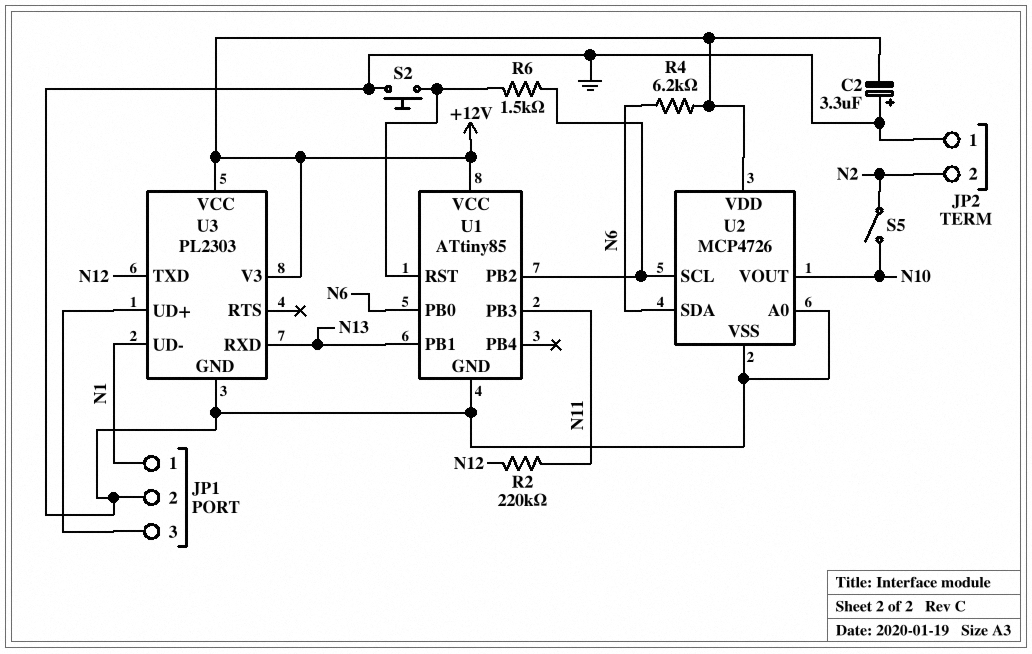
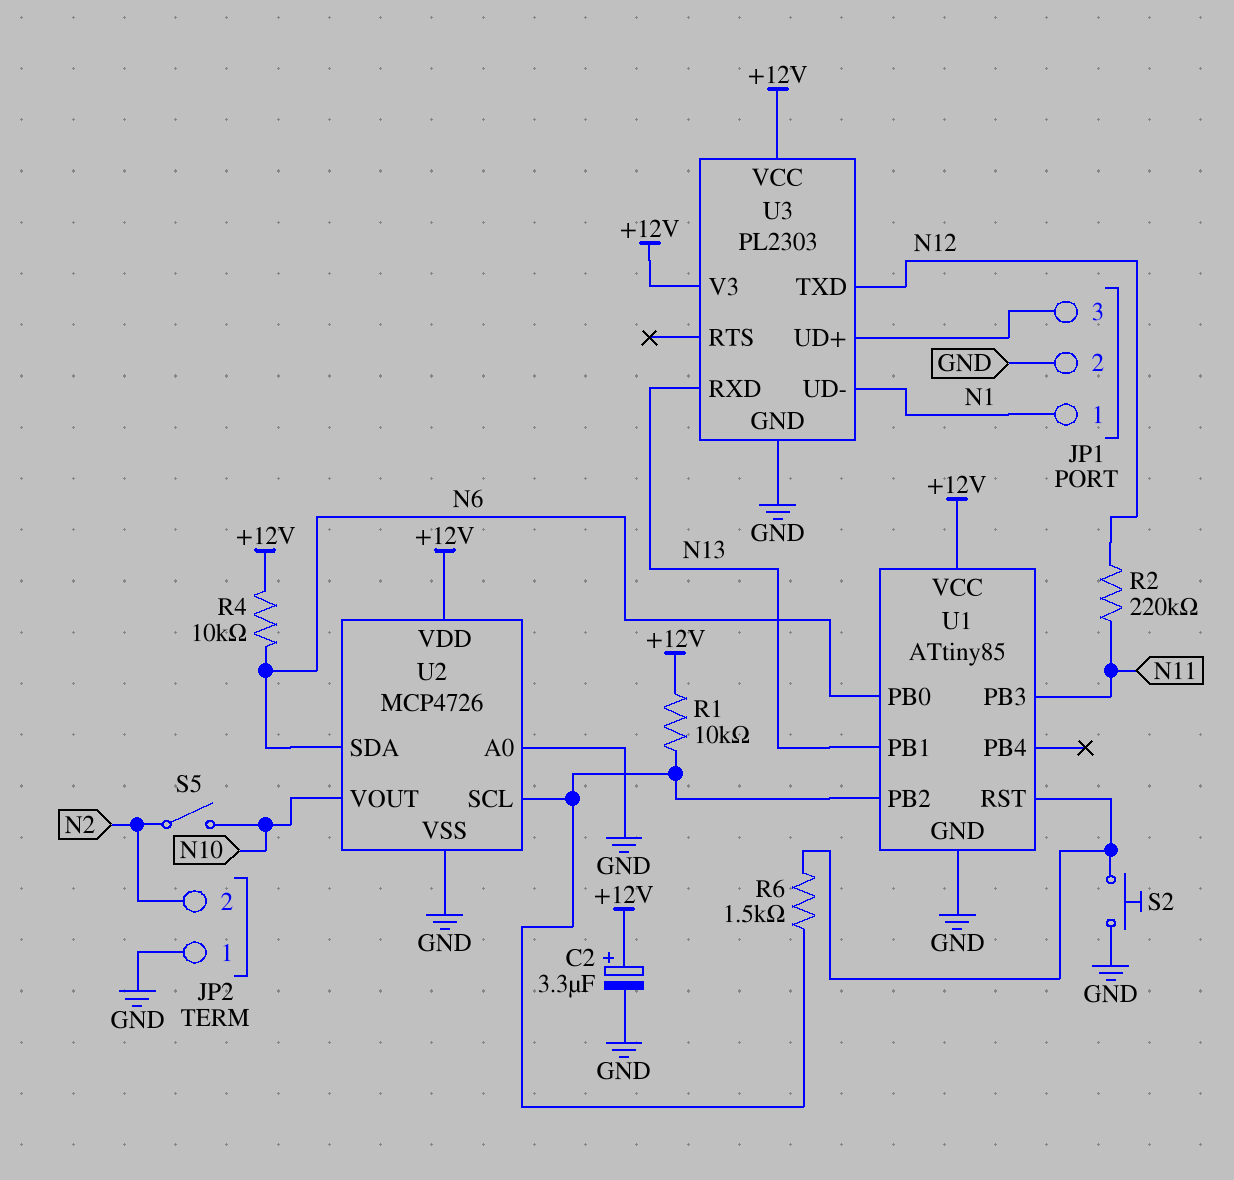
C2: 3.3uF (plus GND, minus +12V) -> 3.3uF (plus +12V, minus GND)
R1: none -> 10k (+12V, U1/PB2)
R4: 6.2k (+12V, N6) -> 10k (+12V, N6)

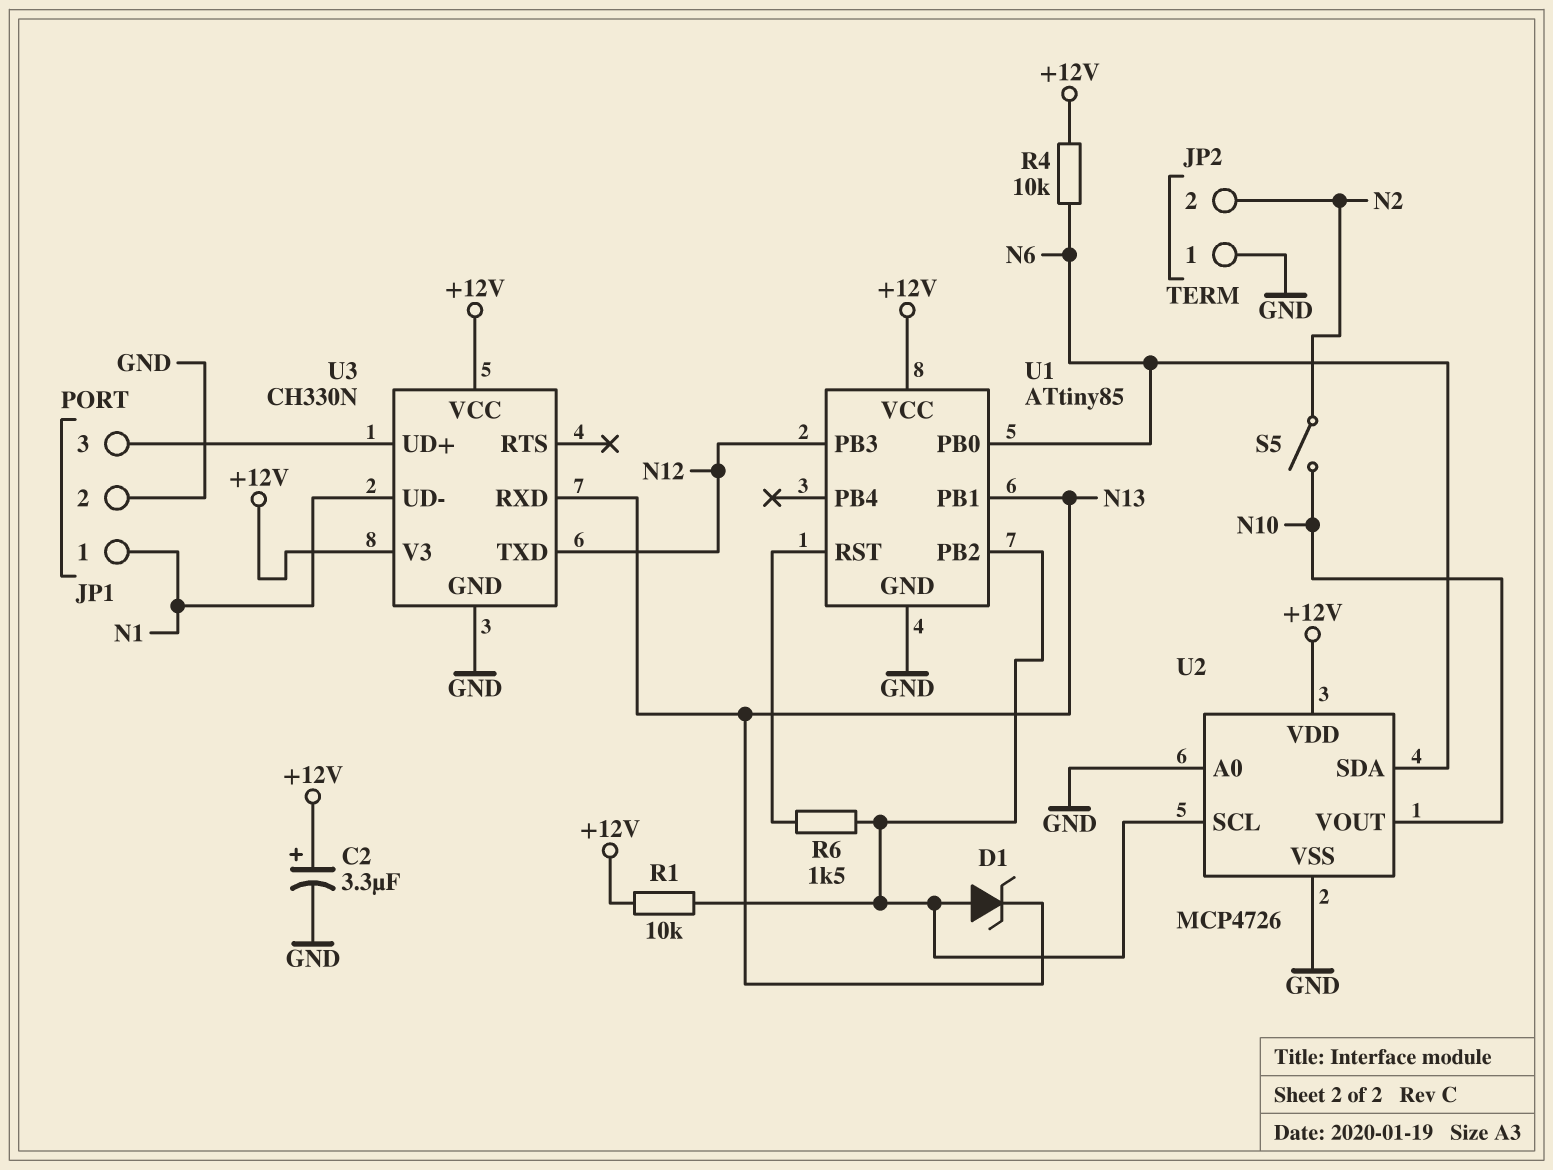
D1: none -> zener (A U1/PB2, K N13)
R2: 220k (N11, N12) -> none
S2: button (GND, U1/RST) -> none
U1 pin PB3: N11 -> N12
U3: PL2303 -> CH330N

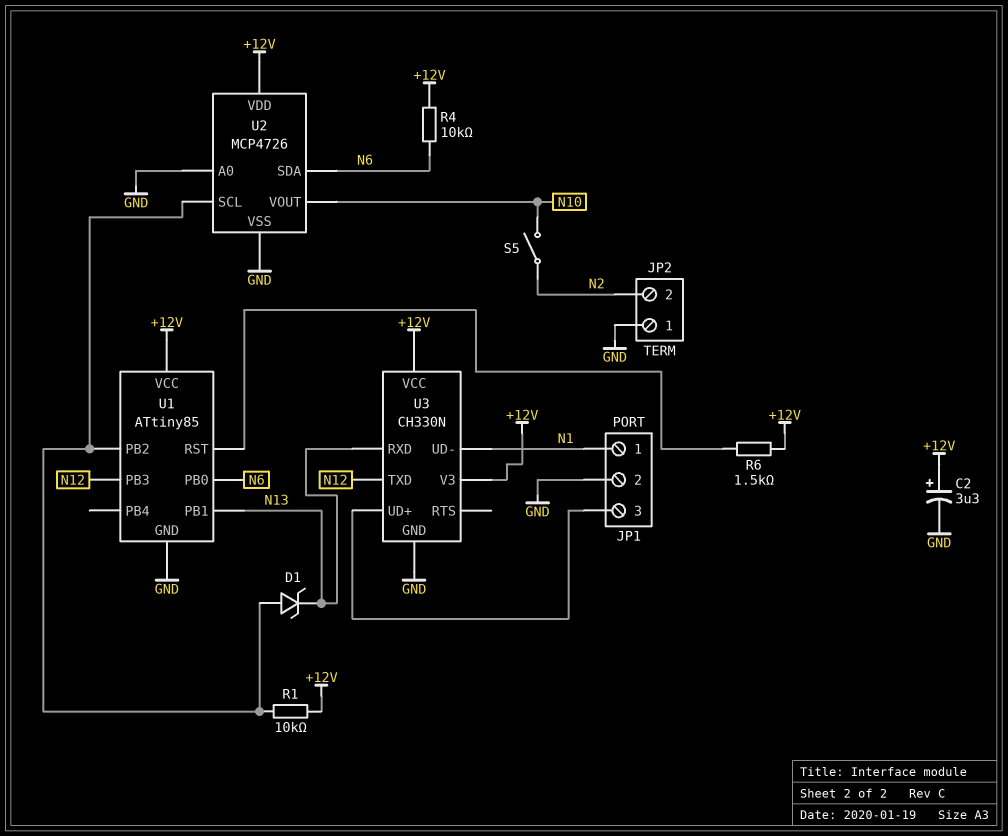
R6: 1.5k (U1/PB2, U1/RST) -> 1.5k (+12V, U1/RST)

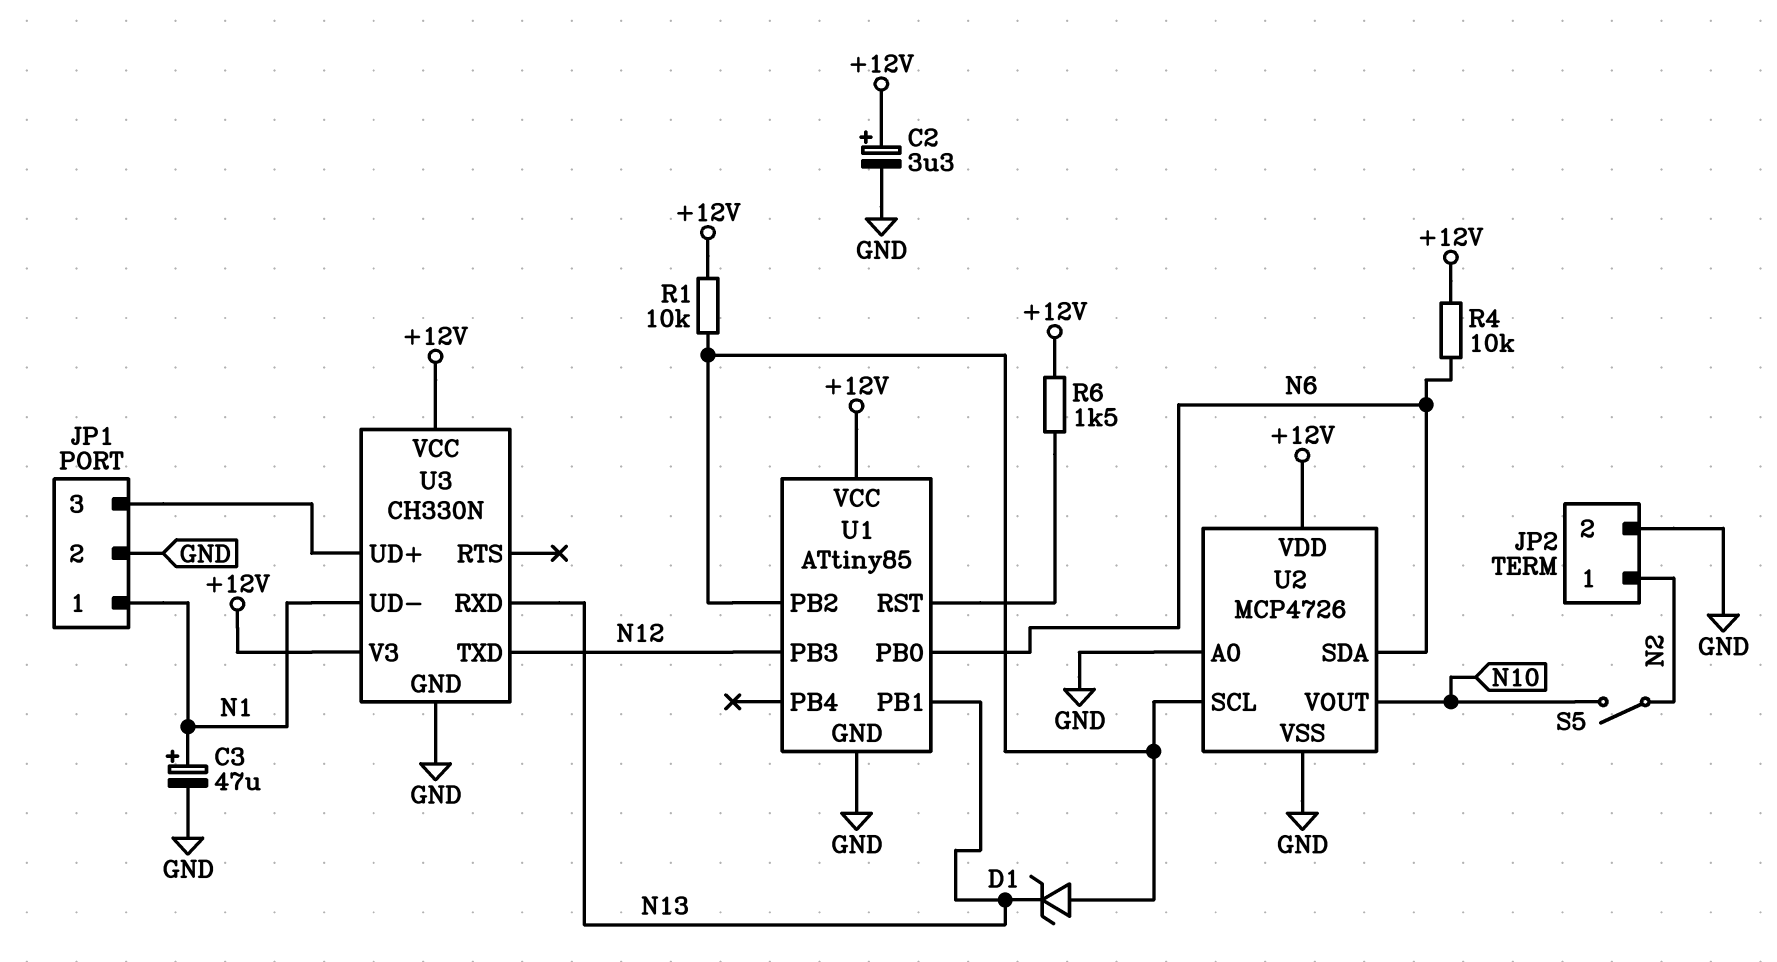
C3: none -> 47uF (plus N1, minus GND)
JP2 pin 1: GND -> N2
JP2 pin 2: N2 -> GND

